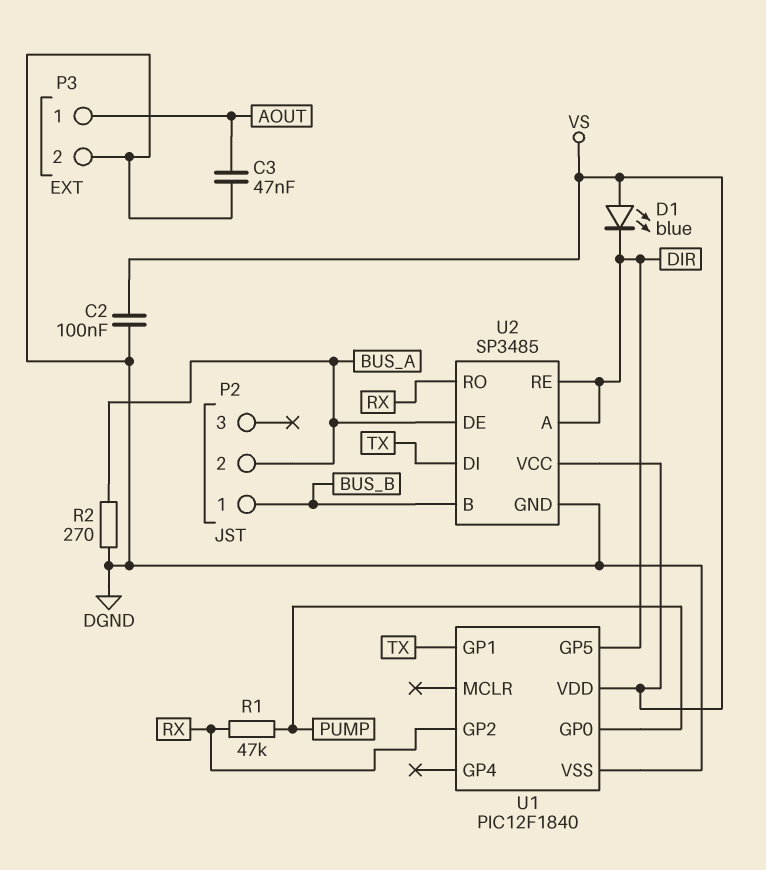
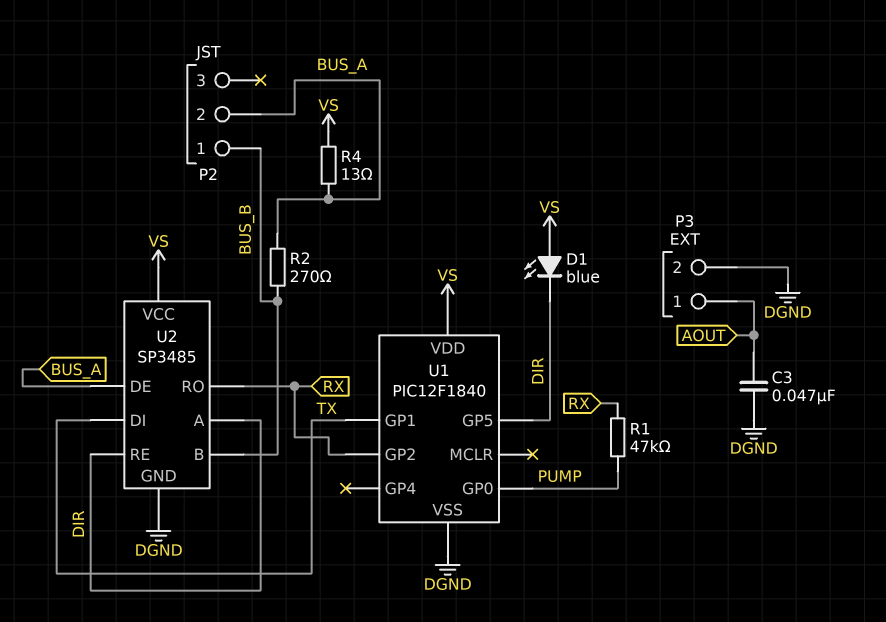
C2: 100nF (DGND, VS) -> none
R2: 270 (BUS_A, DGND) -> 270 (BUS_A, BUS_B)
R4: none -> 13 (BUS_A, VS)

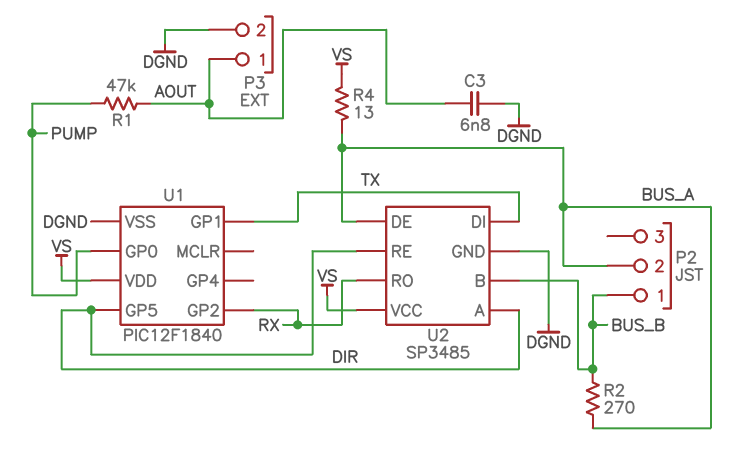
C3: 47nF (AOUT, DGND) -> 6.8nF (AOUT, DGND)
D1: LED blue (A VS, K DIR) -> none
R1: 47k (PUMP, RX) -> 47k (AOUT, PUMP)

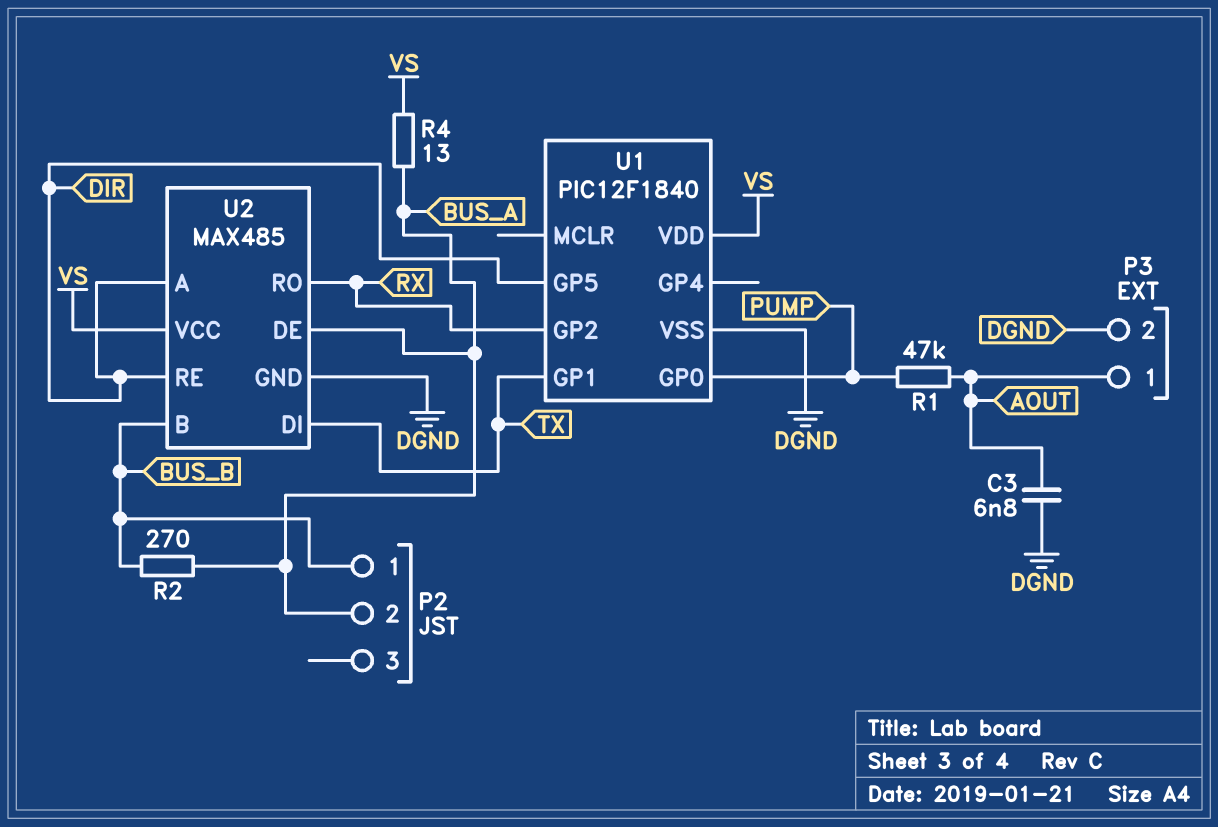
U2: SP3485 -> MAX485

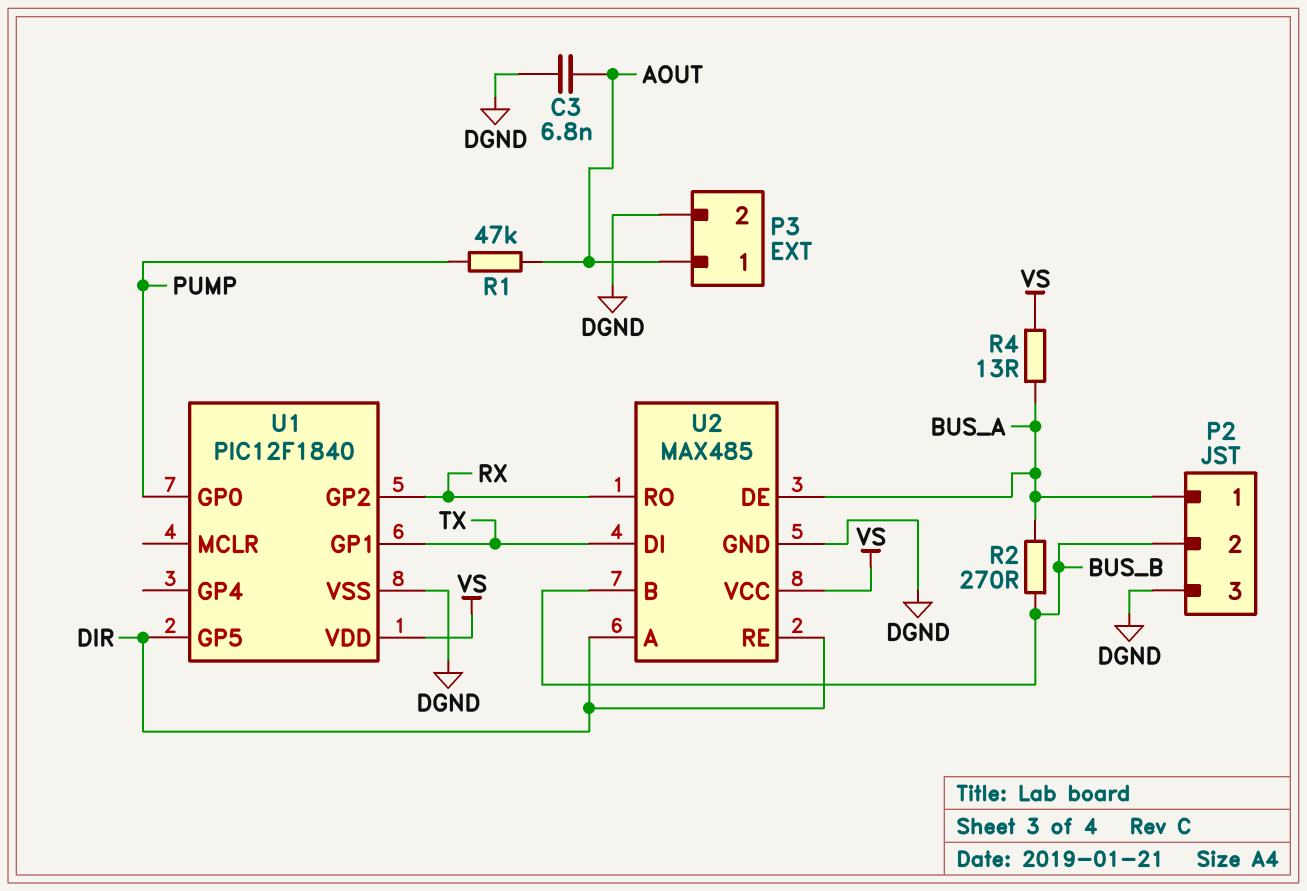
P2 pin 1: BUS_B -> BUS_A
P2 pin 2: BUS_A -> BUS_B
P2 pin 3: none -> DGND

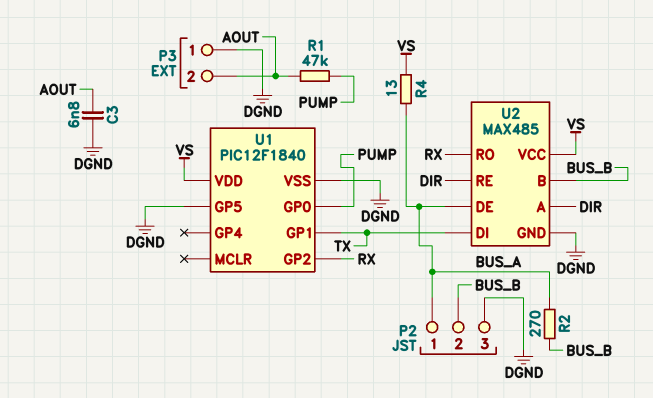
P3 pin 1: AOUT -> DGND
P3 pin 2: DGND -> AOUT
U1 pin GP5: DIR -> DGND

